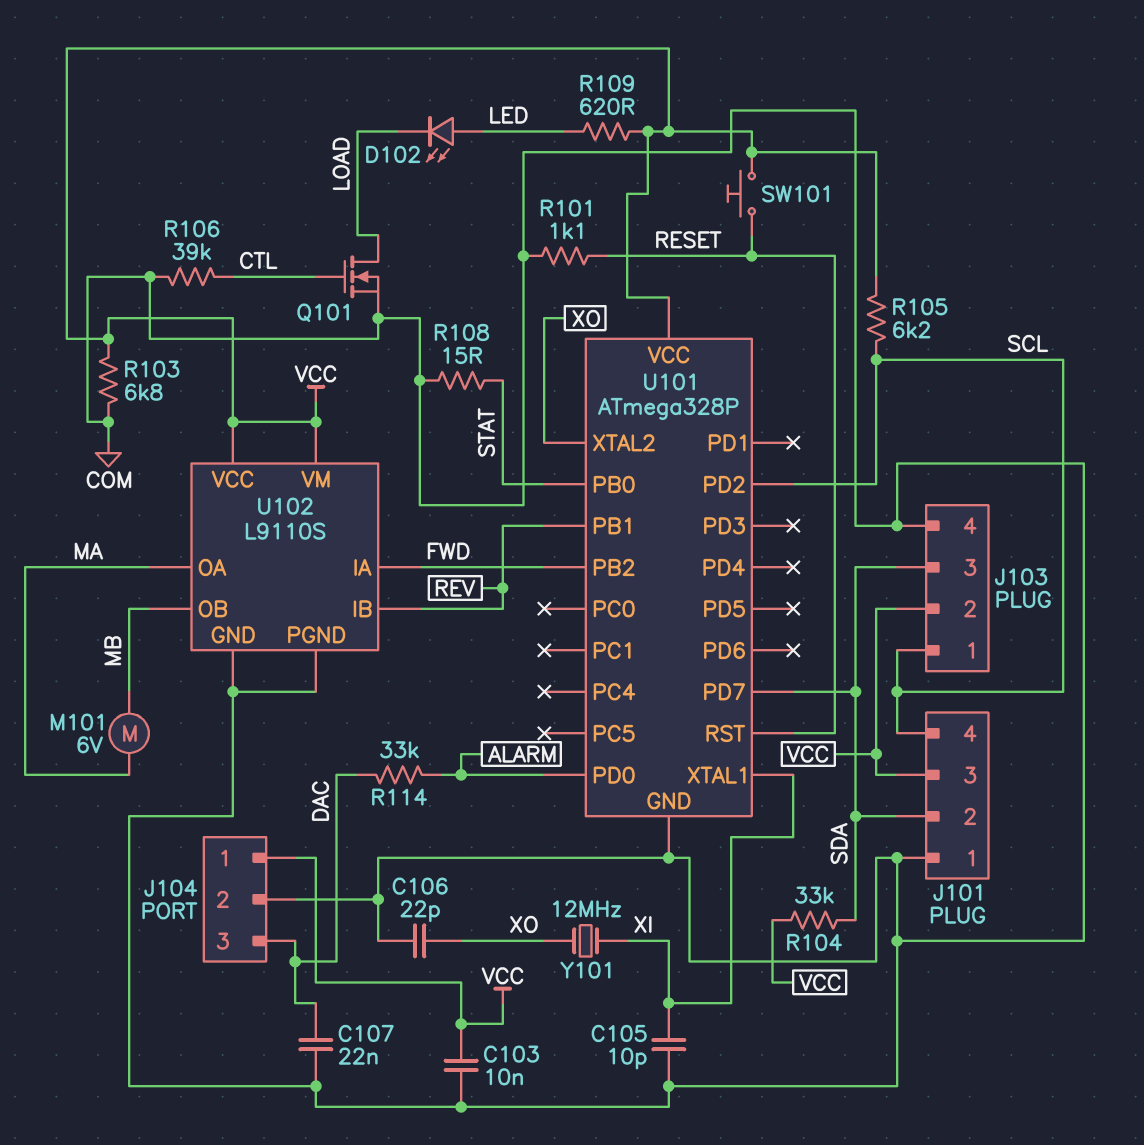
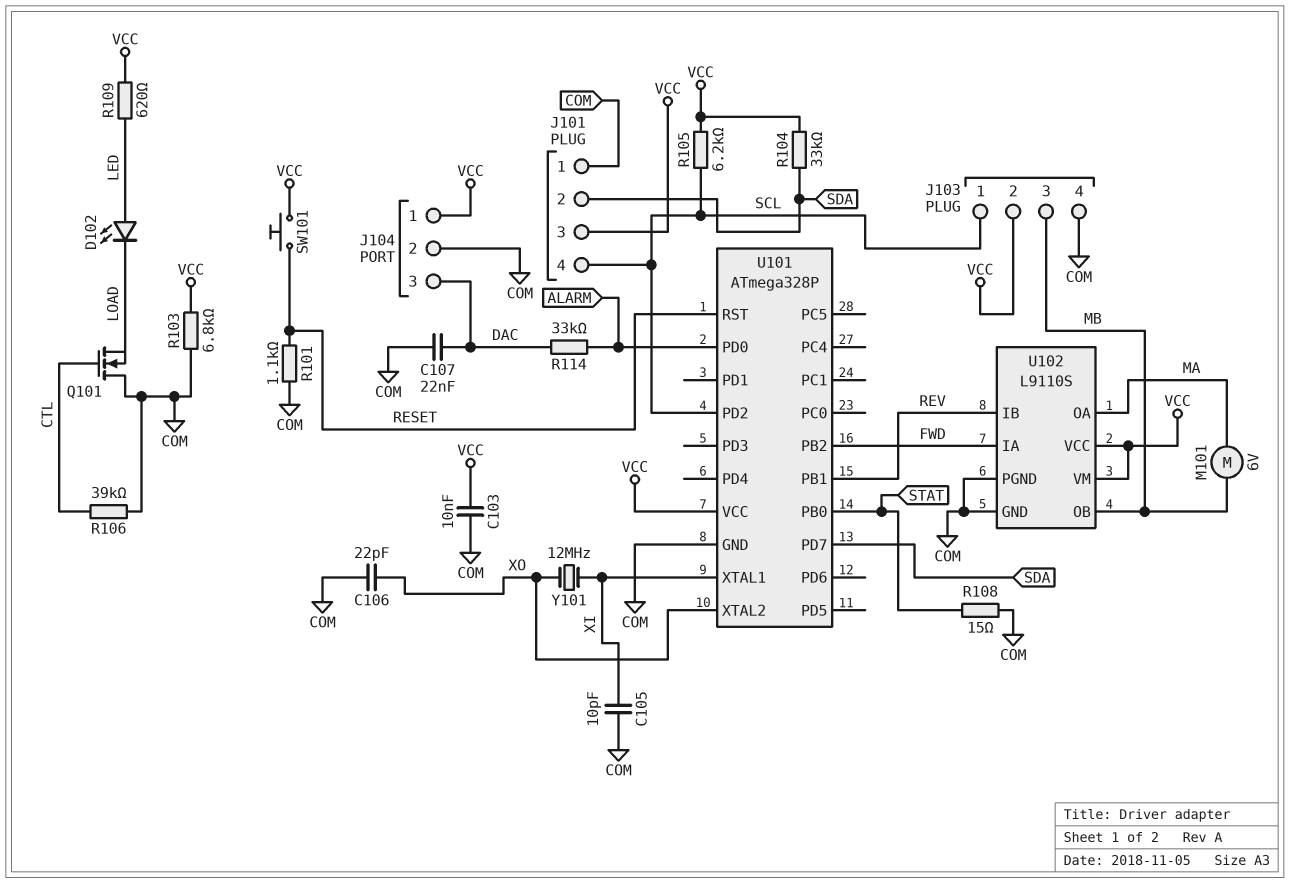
J103 pin 3: SDA -> MB
Q101: NMOS (G CTL, D LOAD, S COM) -> NMOS (G CTL, D COM, S LOAD)

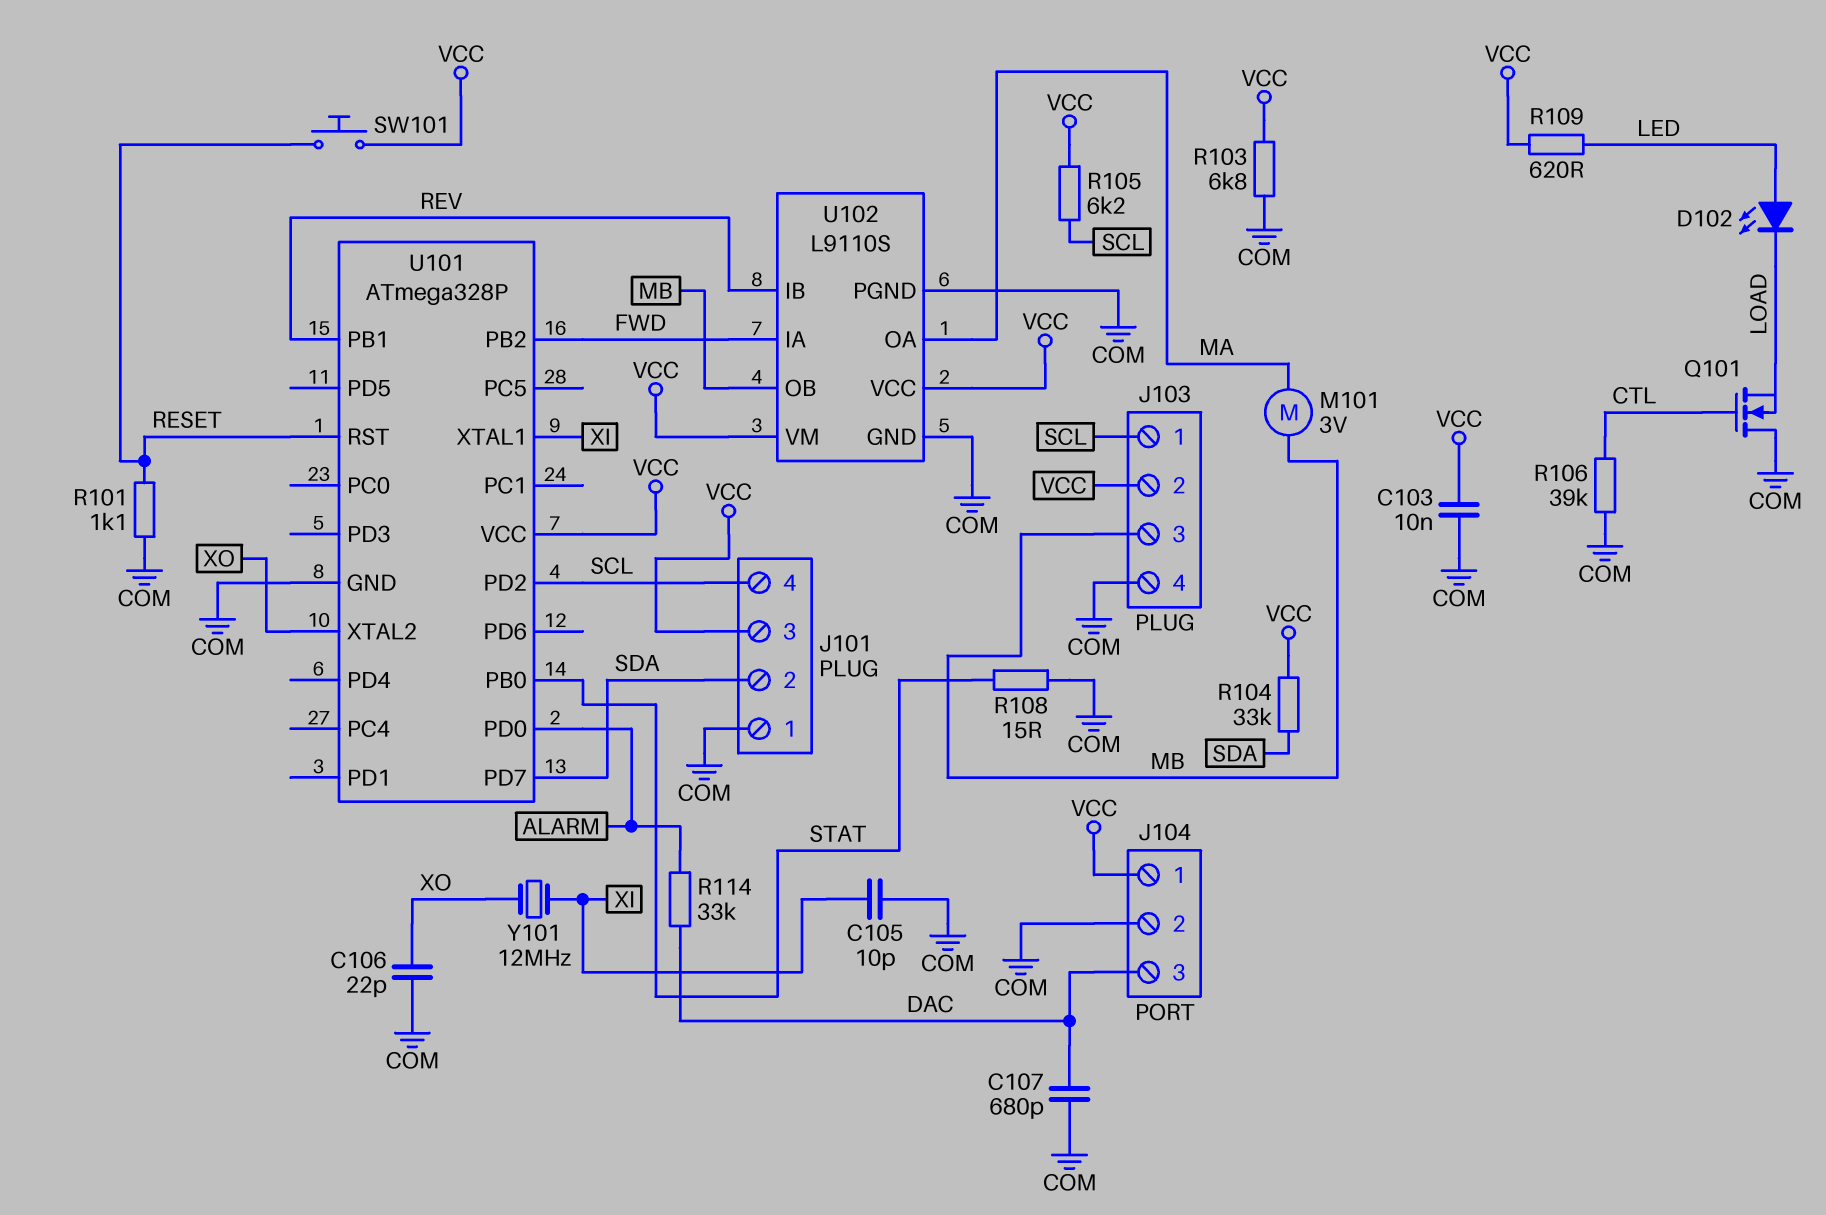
C107: 22nF (COM, DAC) -> 680pF (COM, DAC)
M101: motor 6V (MA, MB) -> motor 3V (MA, MB)

